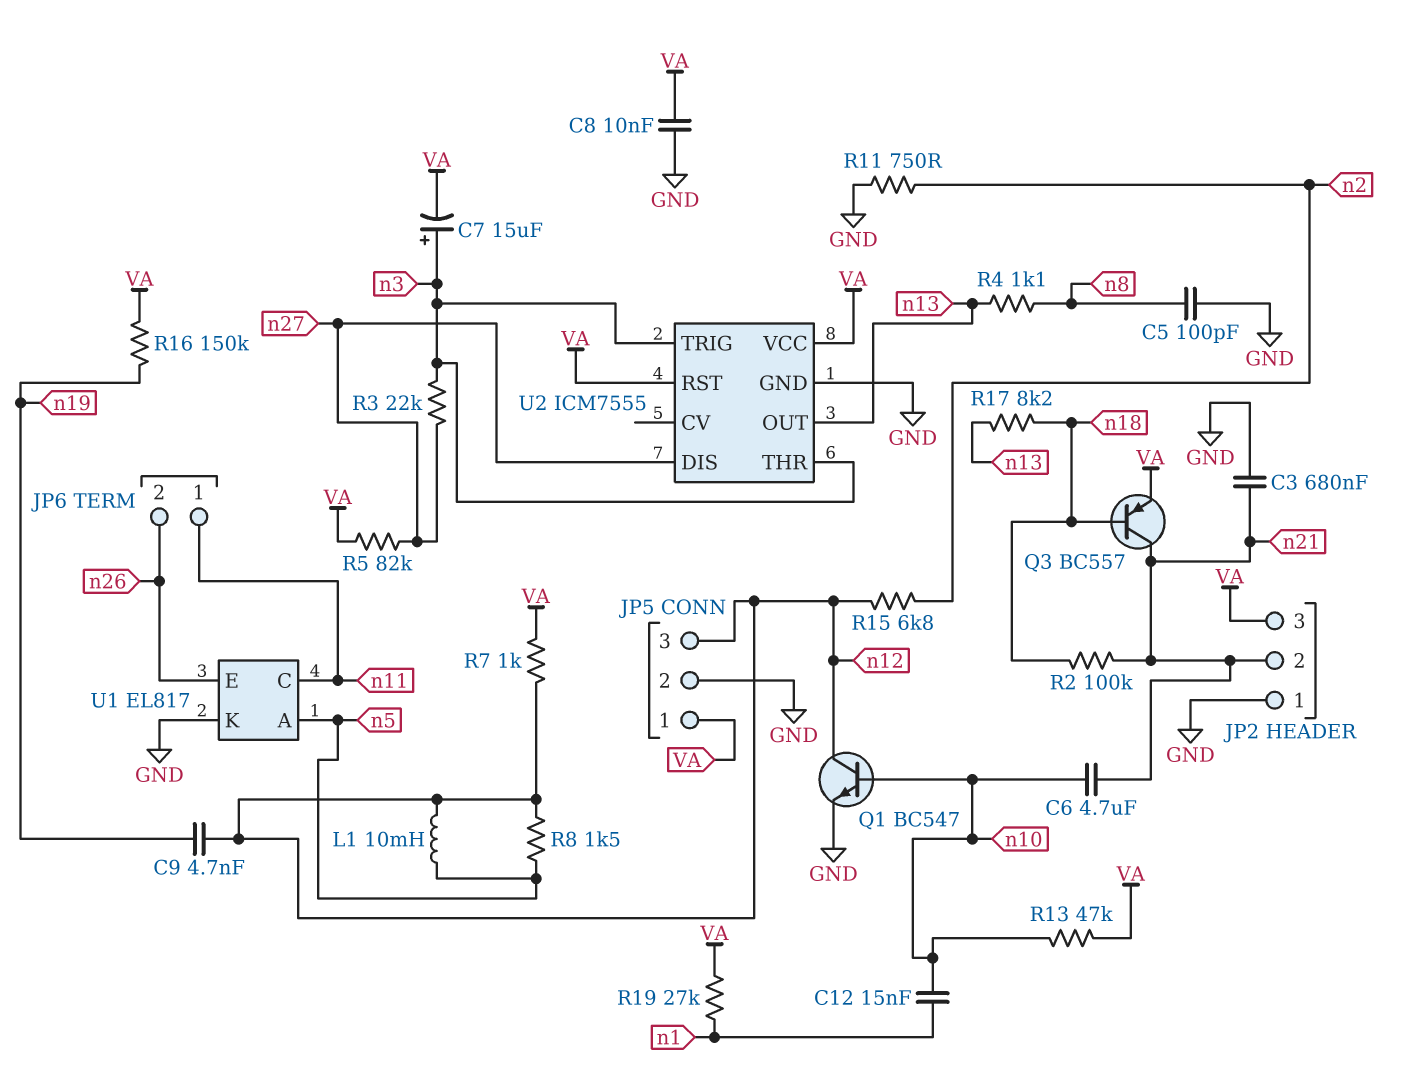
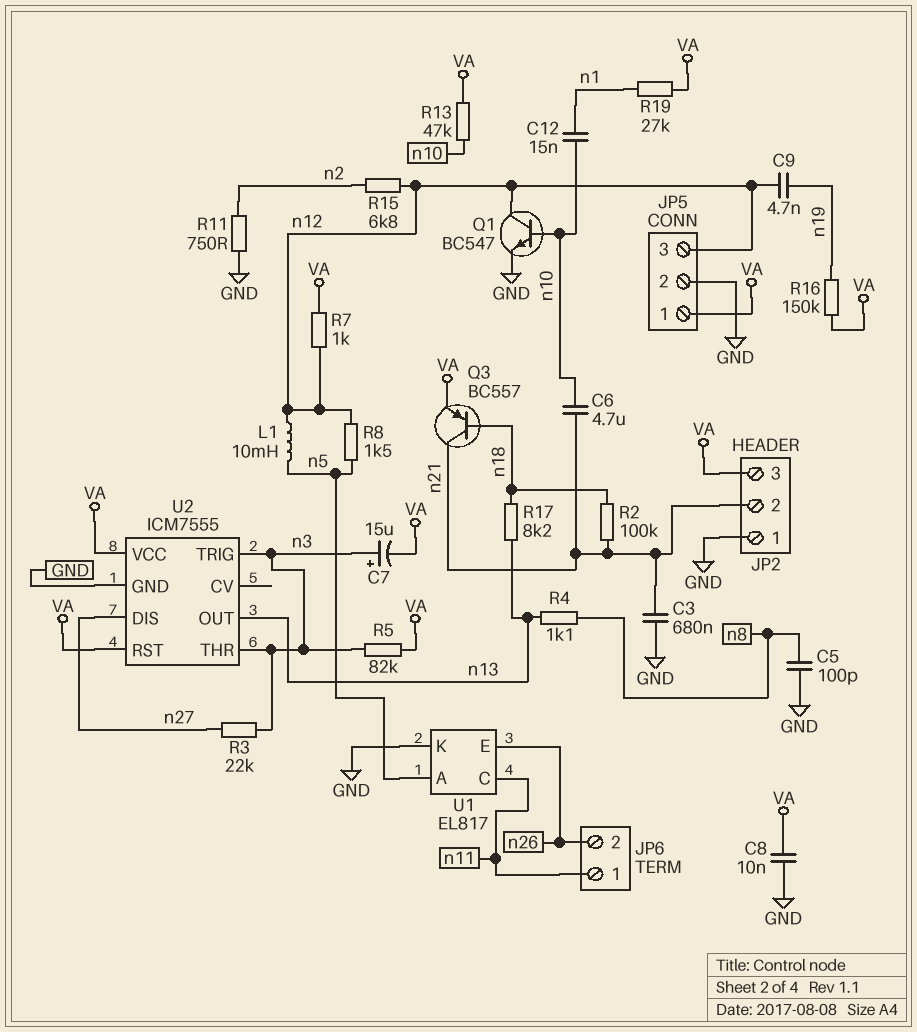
R5: 82k (VA, n27) -> 82k (VA, n3)

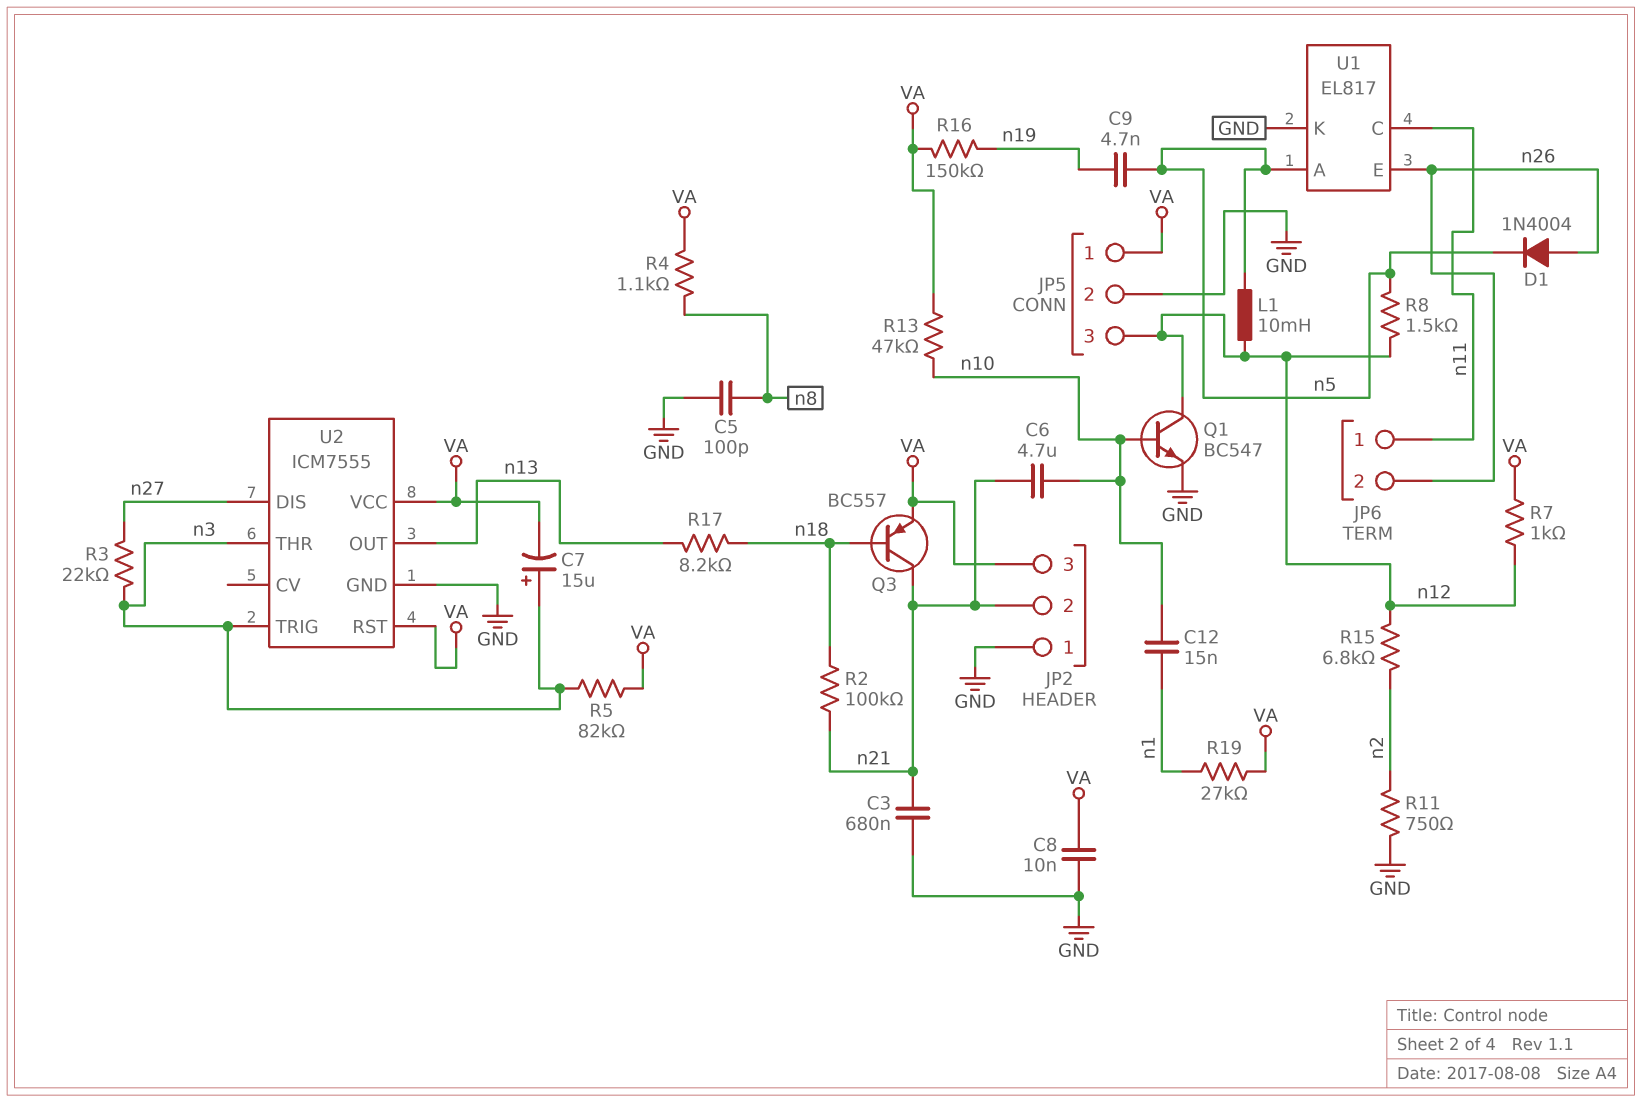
C9: 4.7nF (n12, n19) -> 4.7nF (n5, n19)
D1: none -> diode 1N4004 (A n26, K n5)
R4: 1.1k (n8, n13) -> 1.1k (VA, n8)

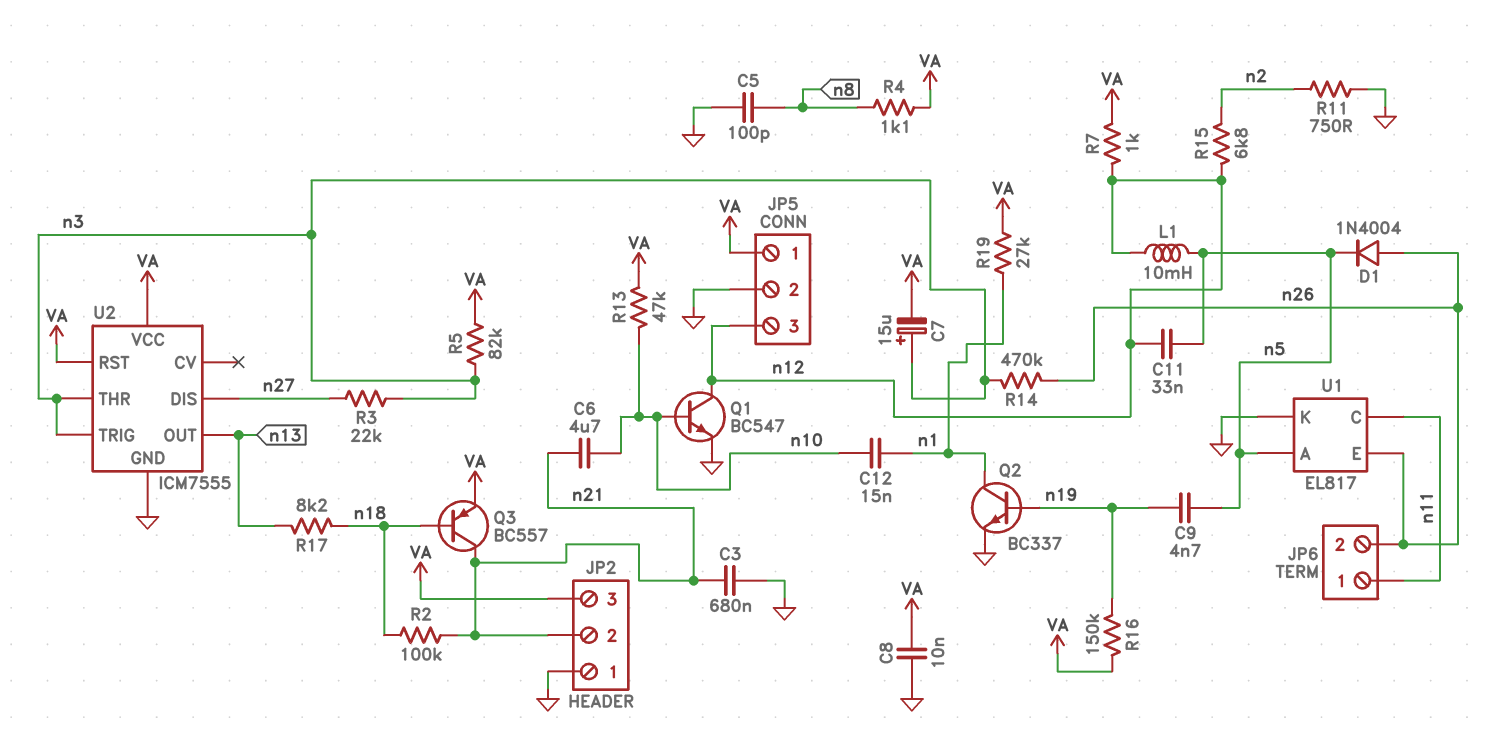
C11: none -> 33nF (n5, n12)
Q2: none -> NPN BC337 (B n19, C n1, E GND)
R8: 1.5k (n5, n12) -> none
R14: none -> 470k (n3, n26)

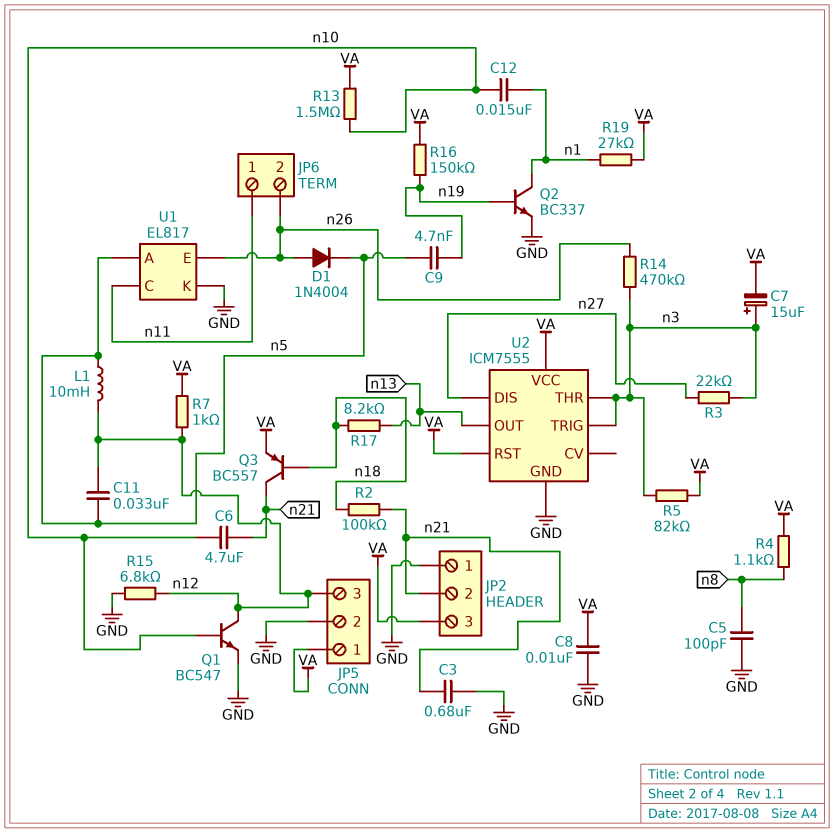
R11: 750 (GND, n2) -> none
R13: 47k (VA, n10) -> 1.5M (VA, n10)
R15: 6.8k (n2, n12) -> 6.8k (GND, n12)

